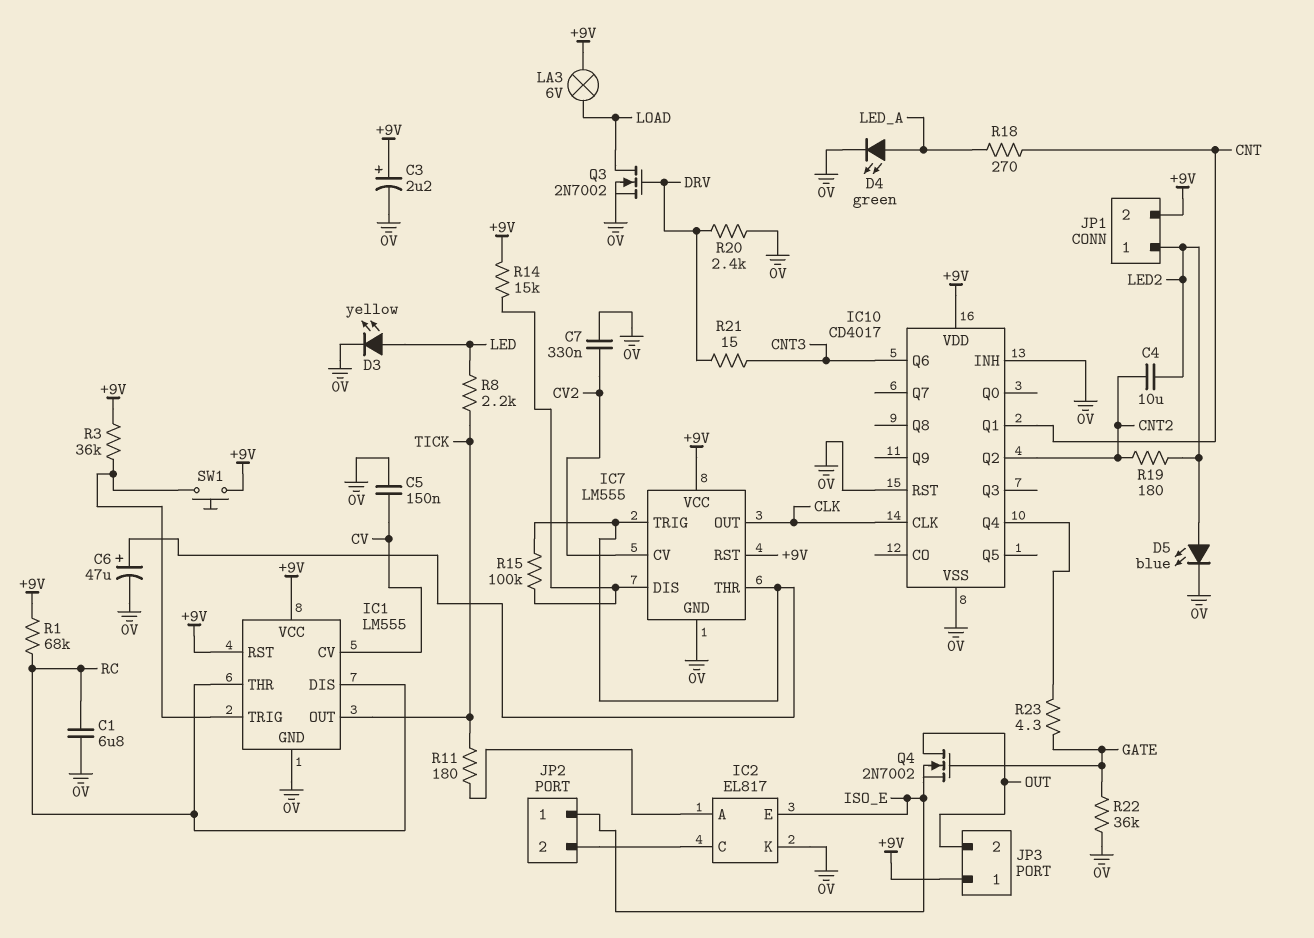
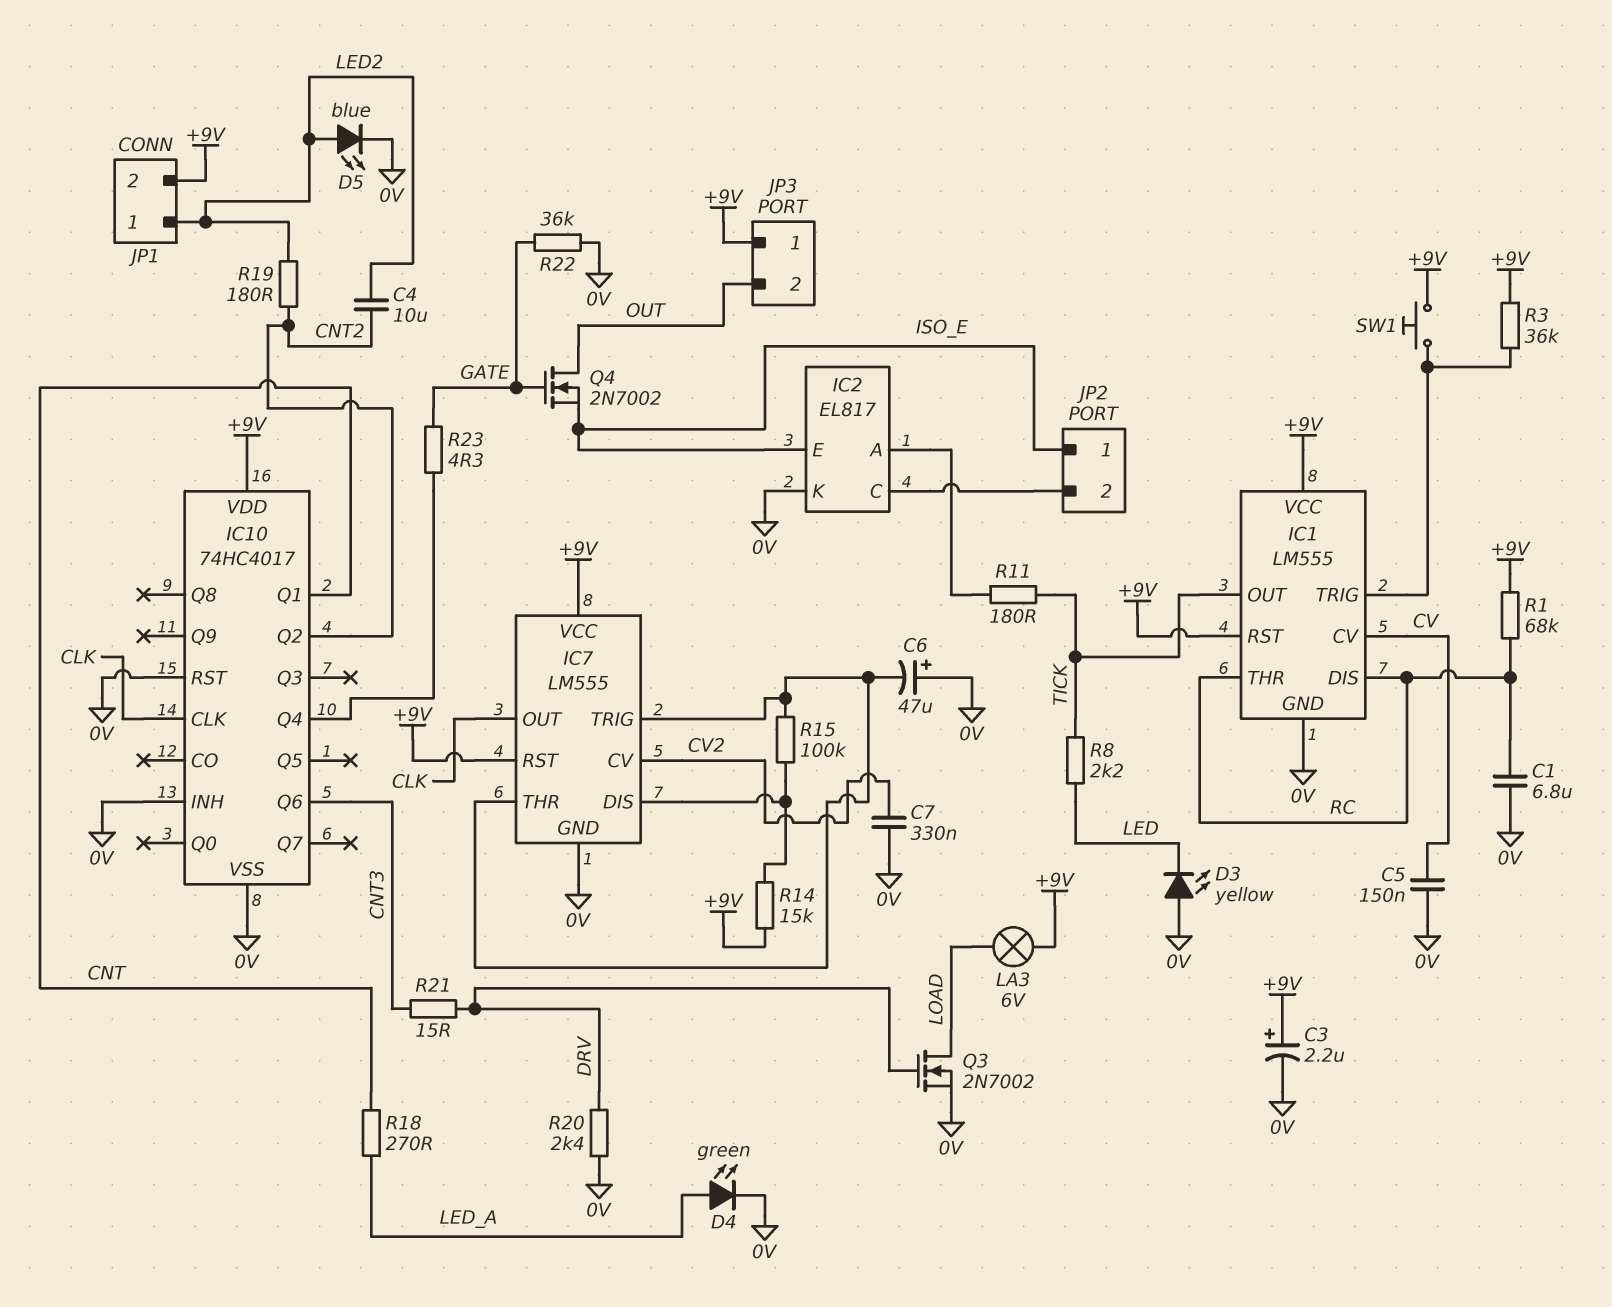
C6: 47uF (plus IC7/THR, minus 0V) -> 47uF (plus 0V, minus IC7/THR)
D3: LED yellow (A LED, K 0V) -> LED yellow (A 0V, K LED)
IC10: CD4017 -> 74HC4017

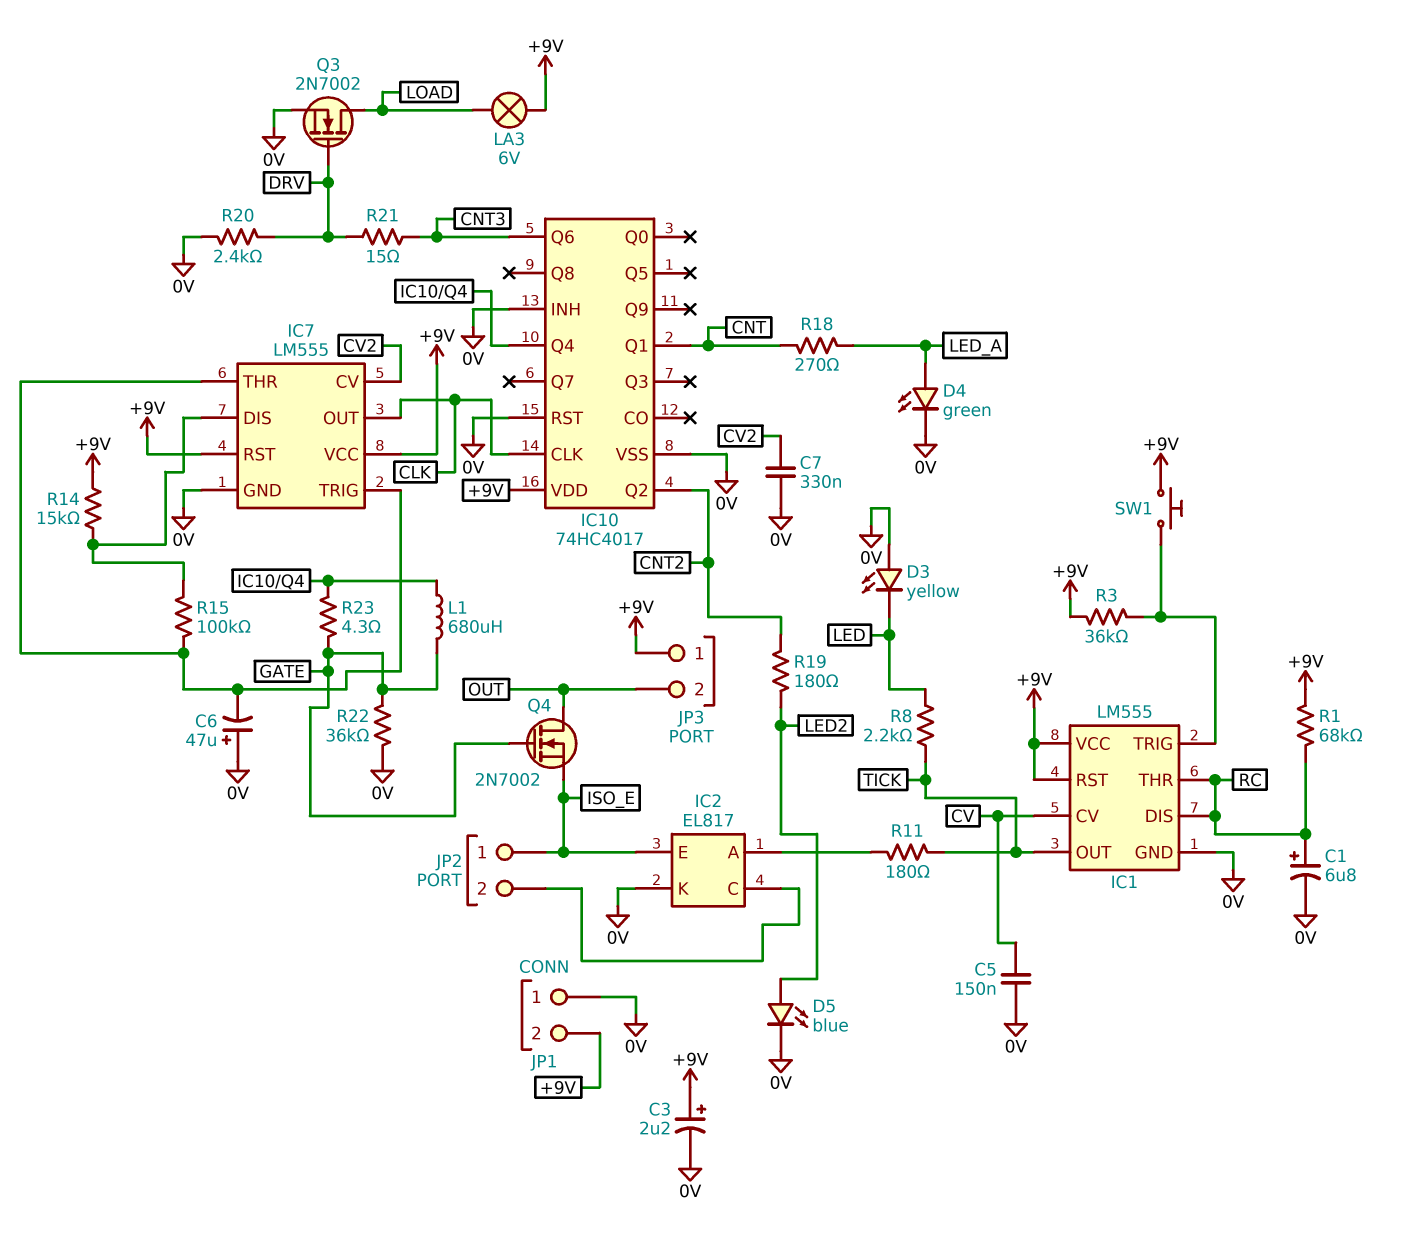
C1: 6.8uF (0V, RC) -> 6.8uF (plus RC, minus 0V)
C4: 10uF (CNT2, LED2) -> none
JP1 pin 1: LED2 -> 0V
L1: none -> 680uH (GATE, IC10/Q4)

